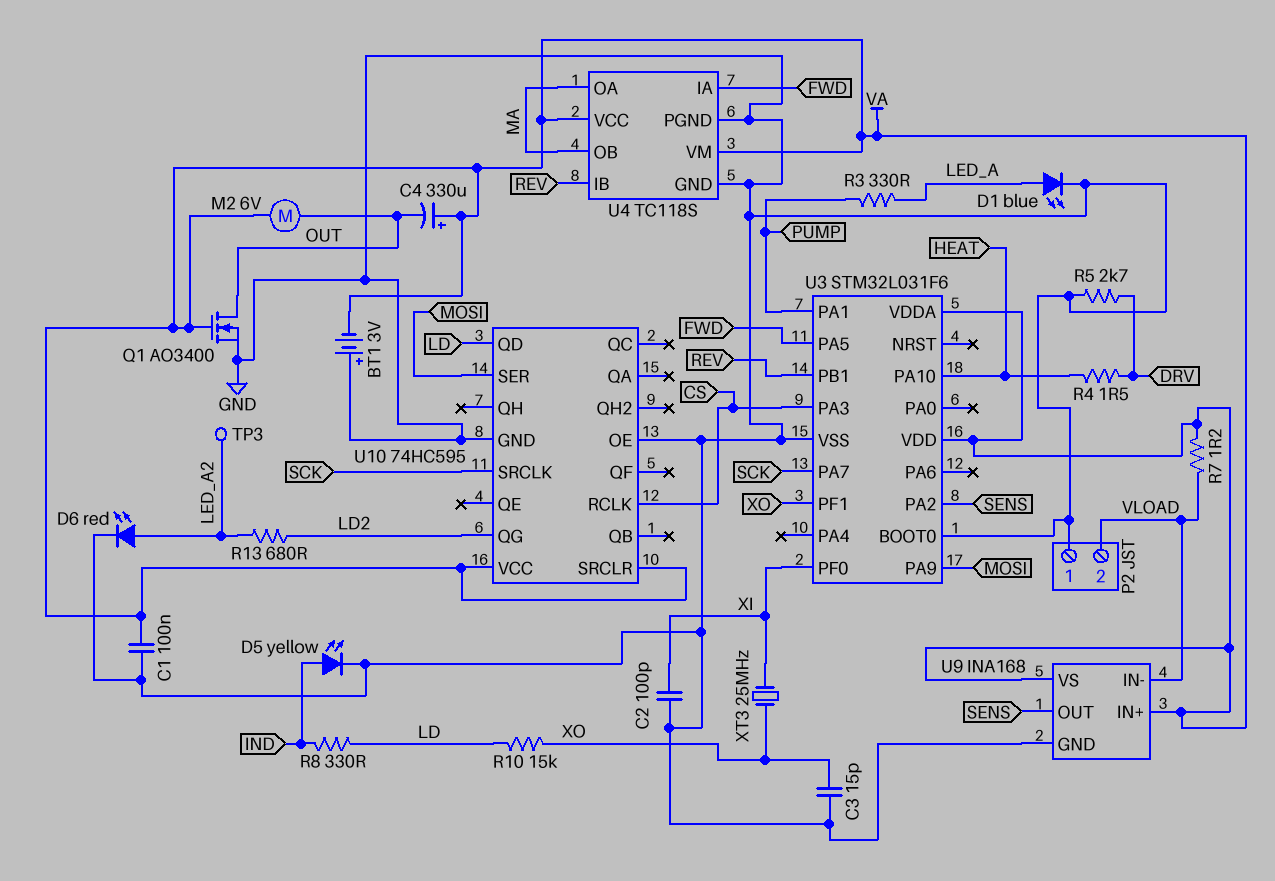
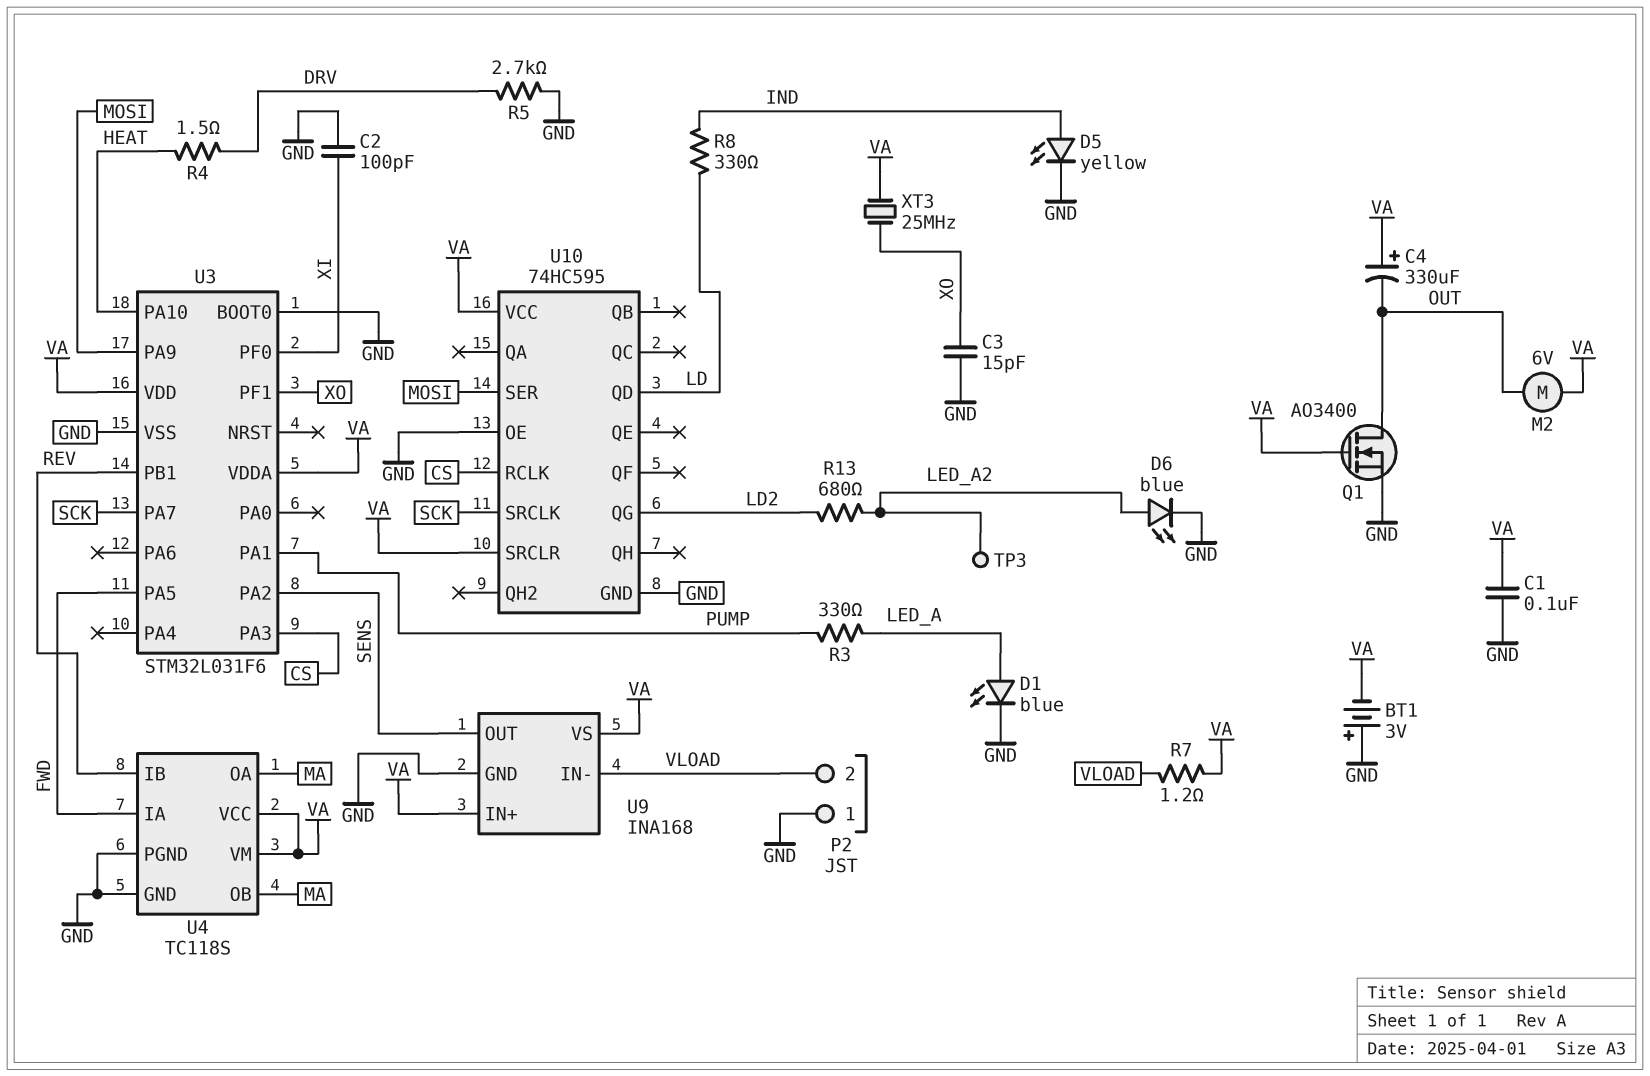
D6: LED red (A LED_A2, K GND) -> LED blue (A LED_A2, K GND)
R10: 15k (LD, XO) -> none
XT3: 25MHz (XI, XO) -> 25MHz (VA, XO)

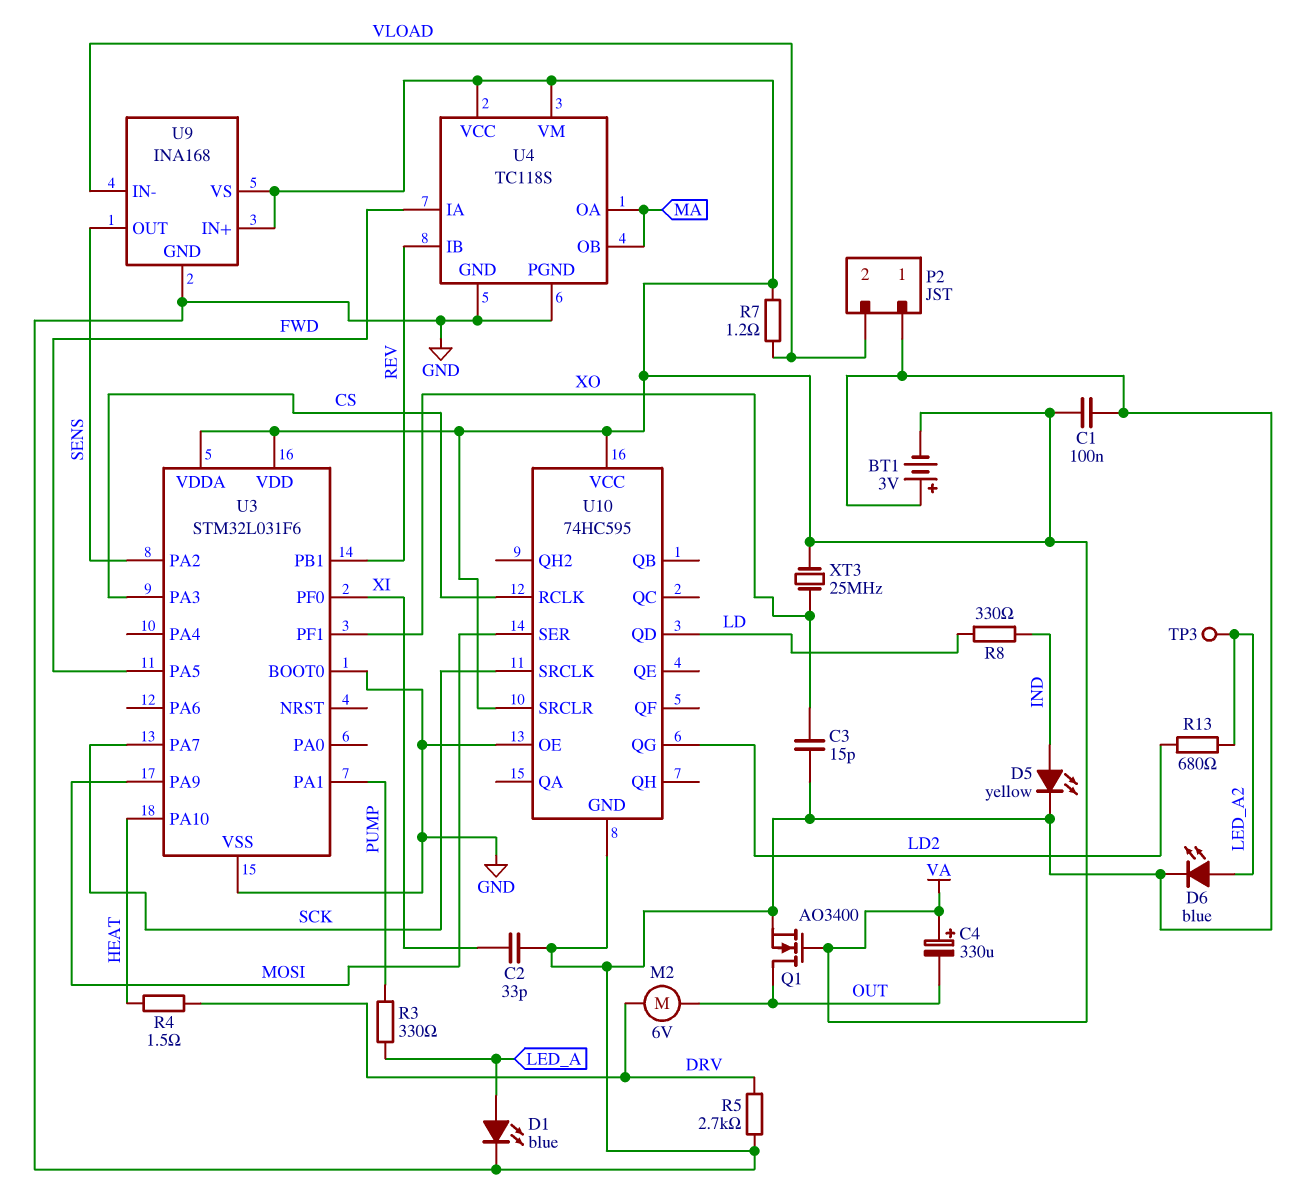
C2: 100pF (GND, XI) -> 33pF (GND, XI)
M2: motor 6V (OUT, VA) -> motor 6V (DRV, OUT)

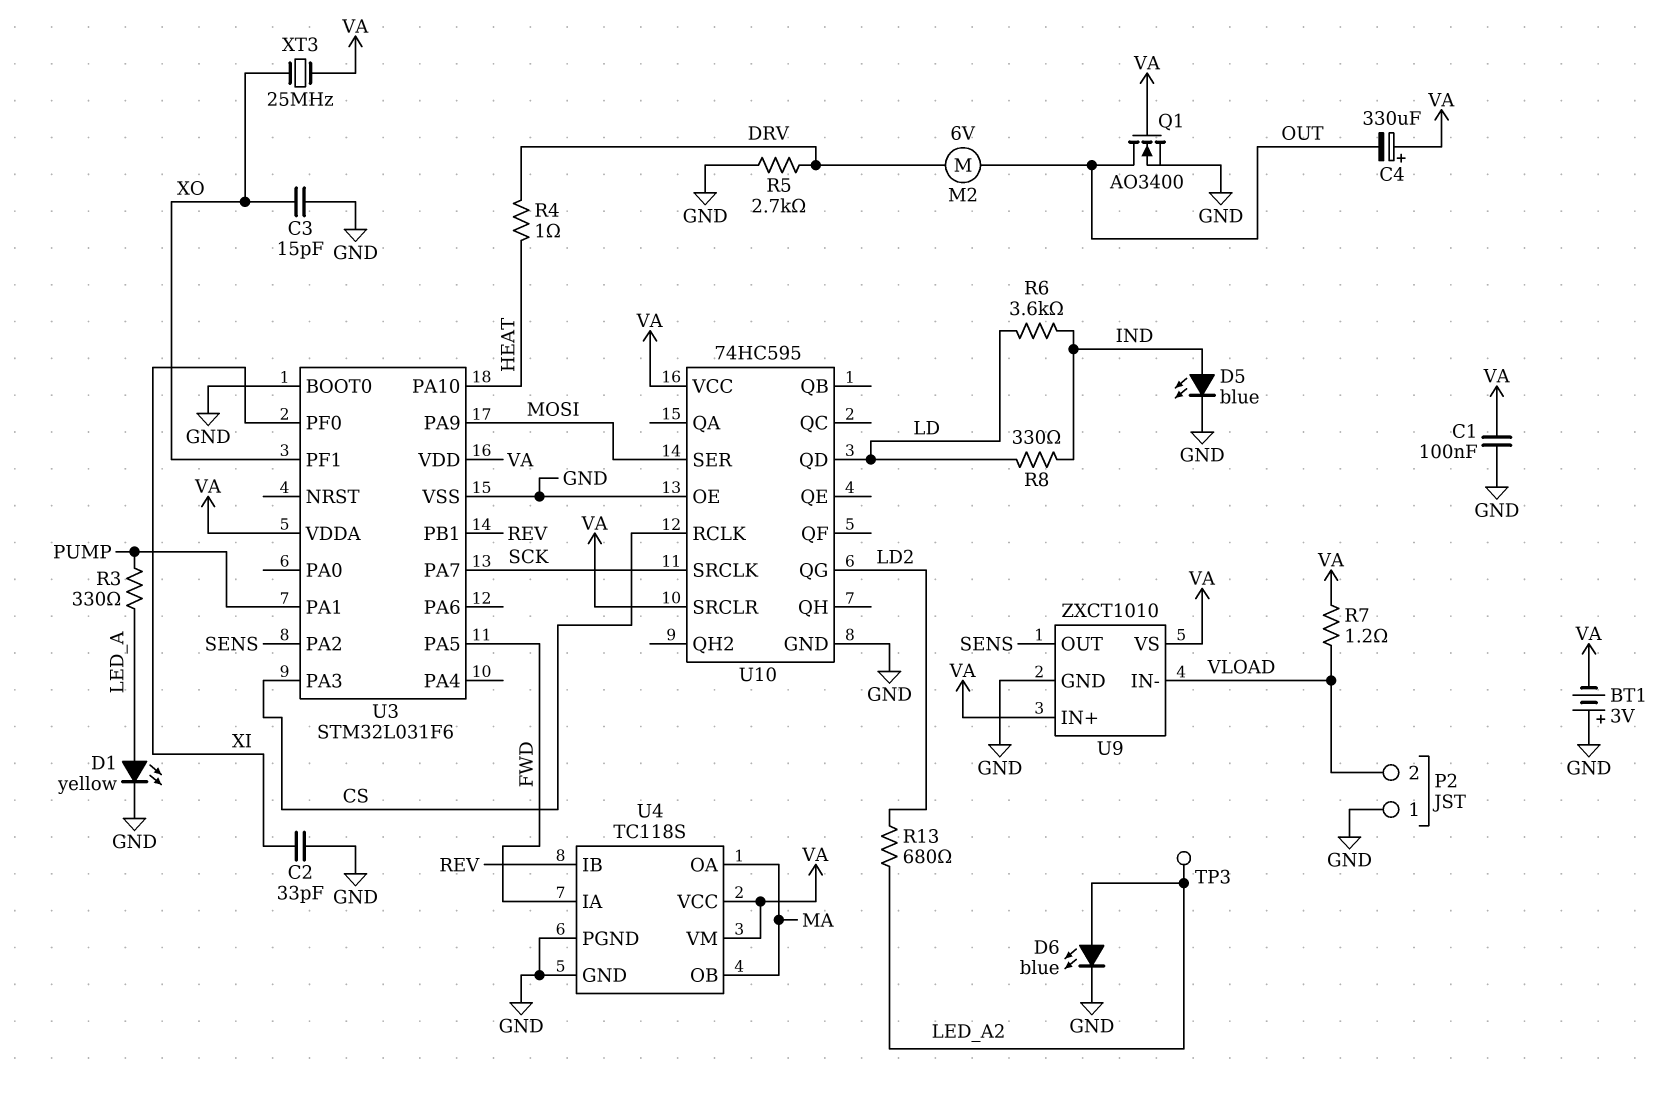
D1: LED blue (A LED_A, K GND) -> LED yellow (A LED_A, K GND)
D5: LED yellow (A IND, K GND) -> LED blue (A IND, K GND)
R4: 1.5 (DRV, HEAT) -> 1 (DRV, HEAT)
R6: none -> 3.6k (IND, LD)
U9: INA168 -> ZXCT1010

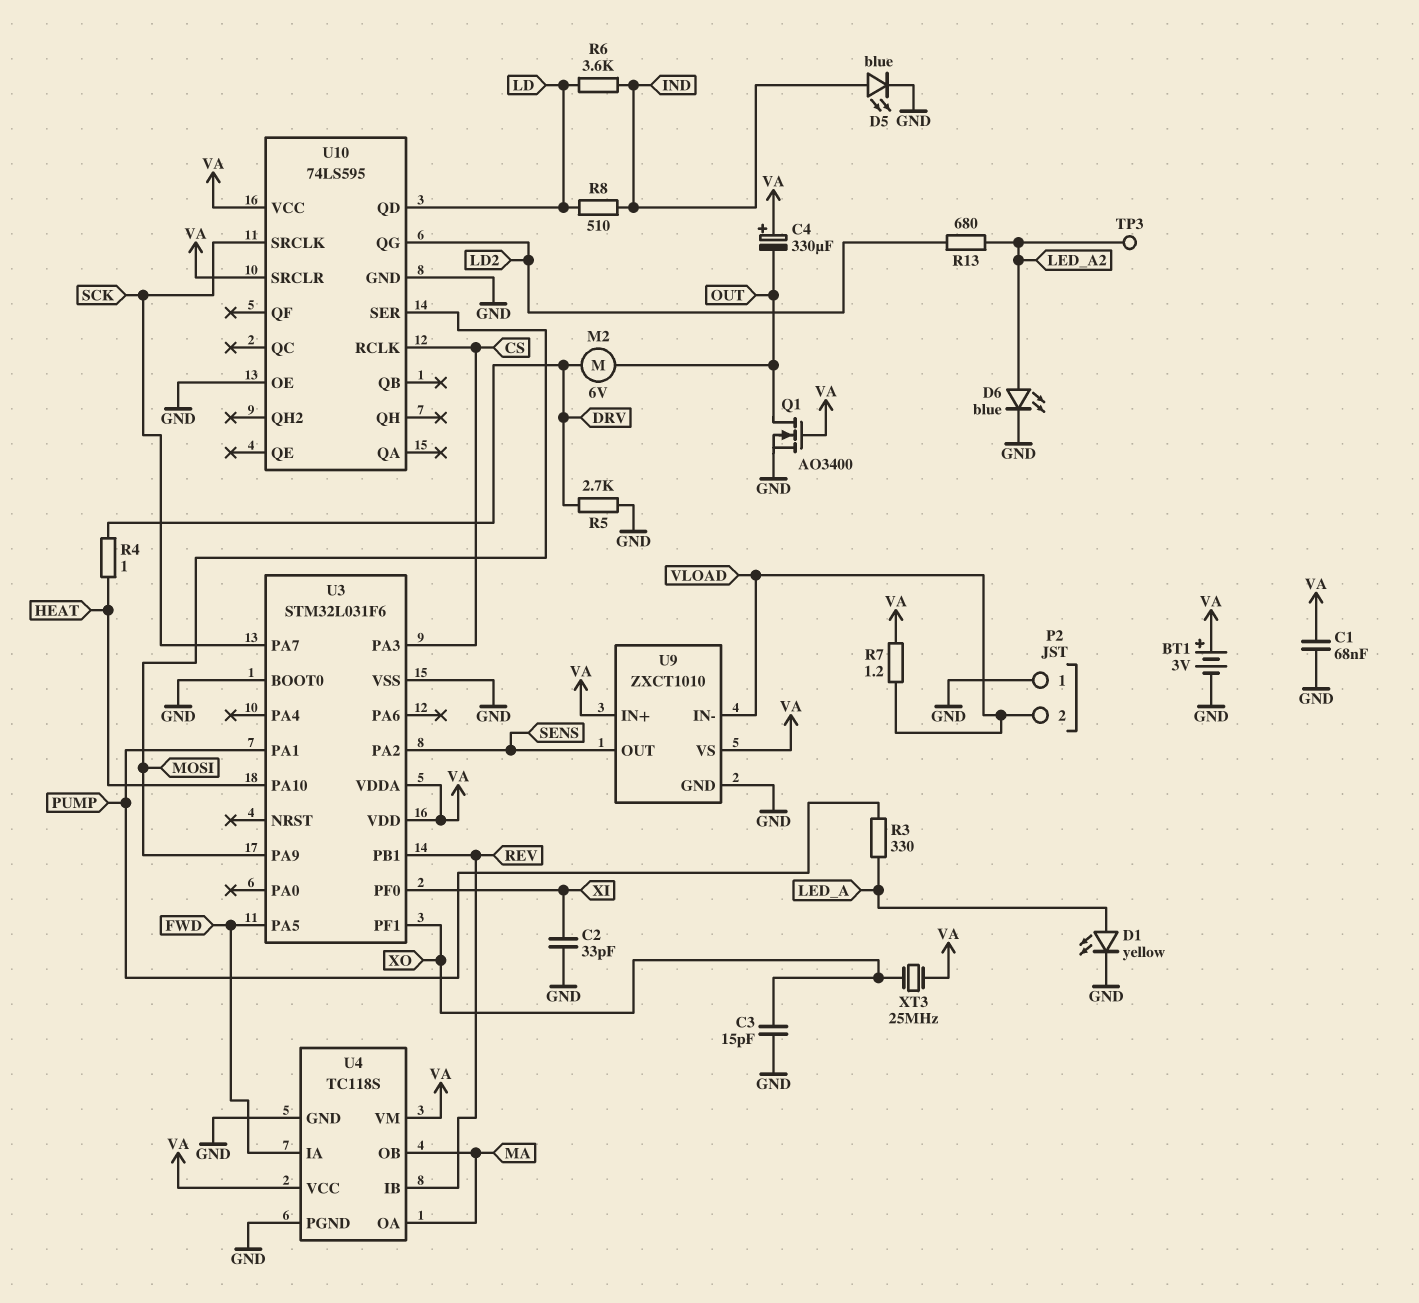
BT1: 3V (plus GND, minus VA) -> 3V (plus VA, minus GND)
C1: 100nF (GND, VA) -> 68nF (GND, VA)
R8: 330 (IND, LD) -> 510 (IND, LD)
U10: 74HC595 -> 74LS595

